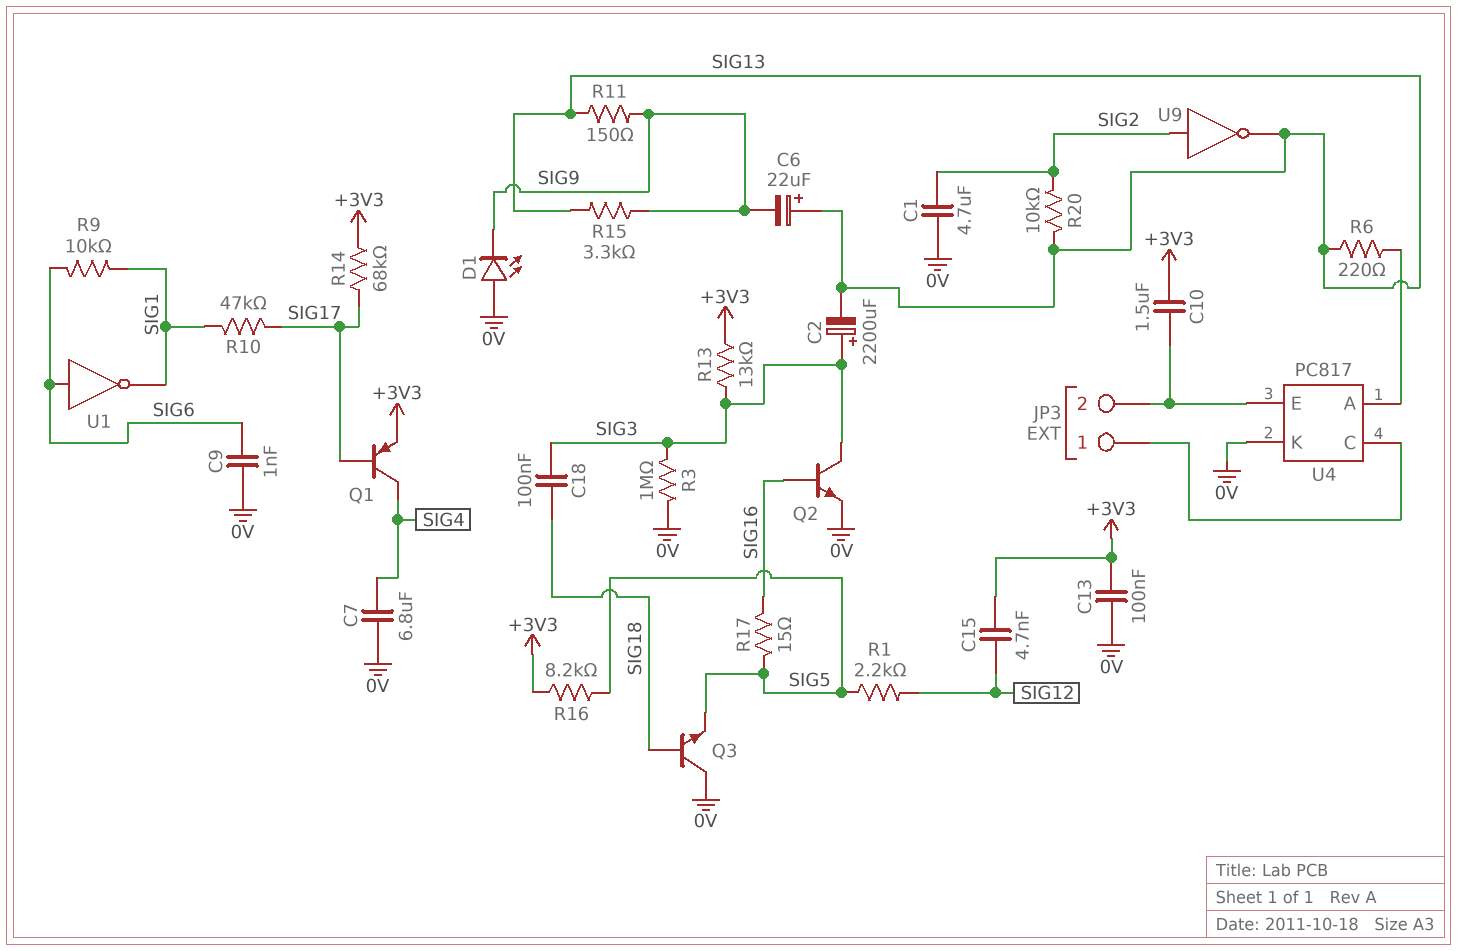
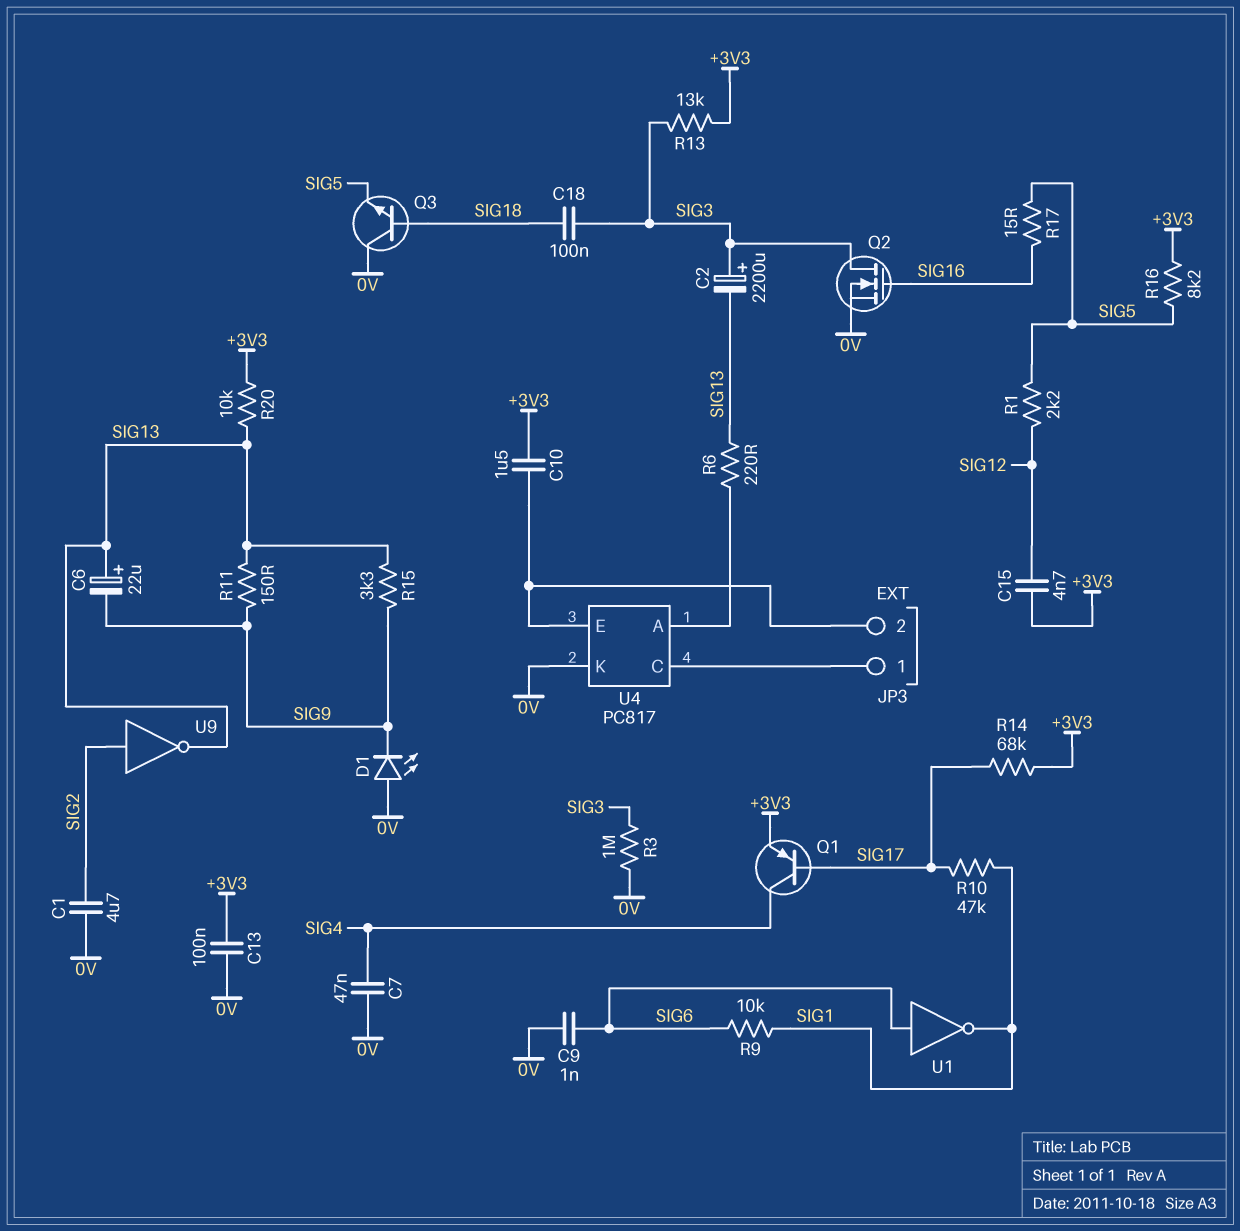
C7: 6.8uF (0V, SIG4) -> 47nF (0V, SIG4)
Q2: NPN (B SIG16, C SIG3, E 0V) -> NMOS (G SIG16, D SIG3, S 0V)
R20: 10k (SIG2, SIG13) -> 10k (+3V3, SIG13)

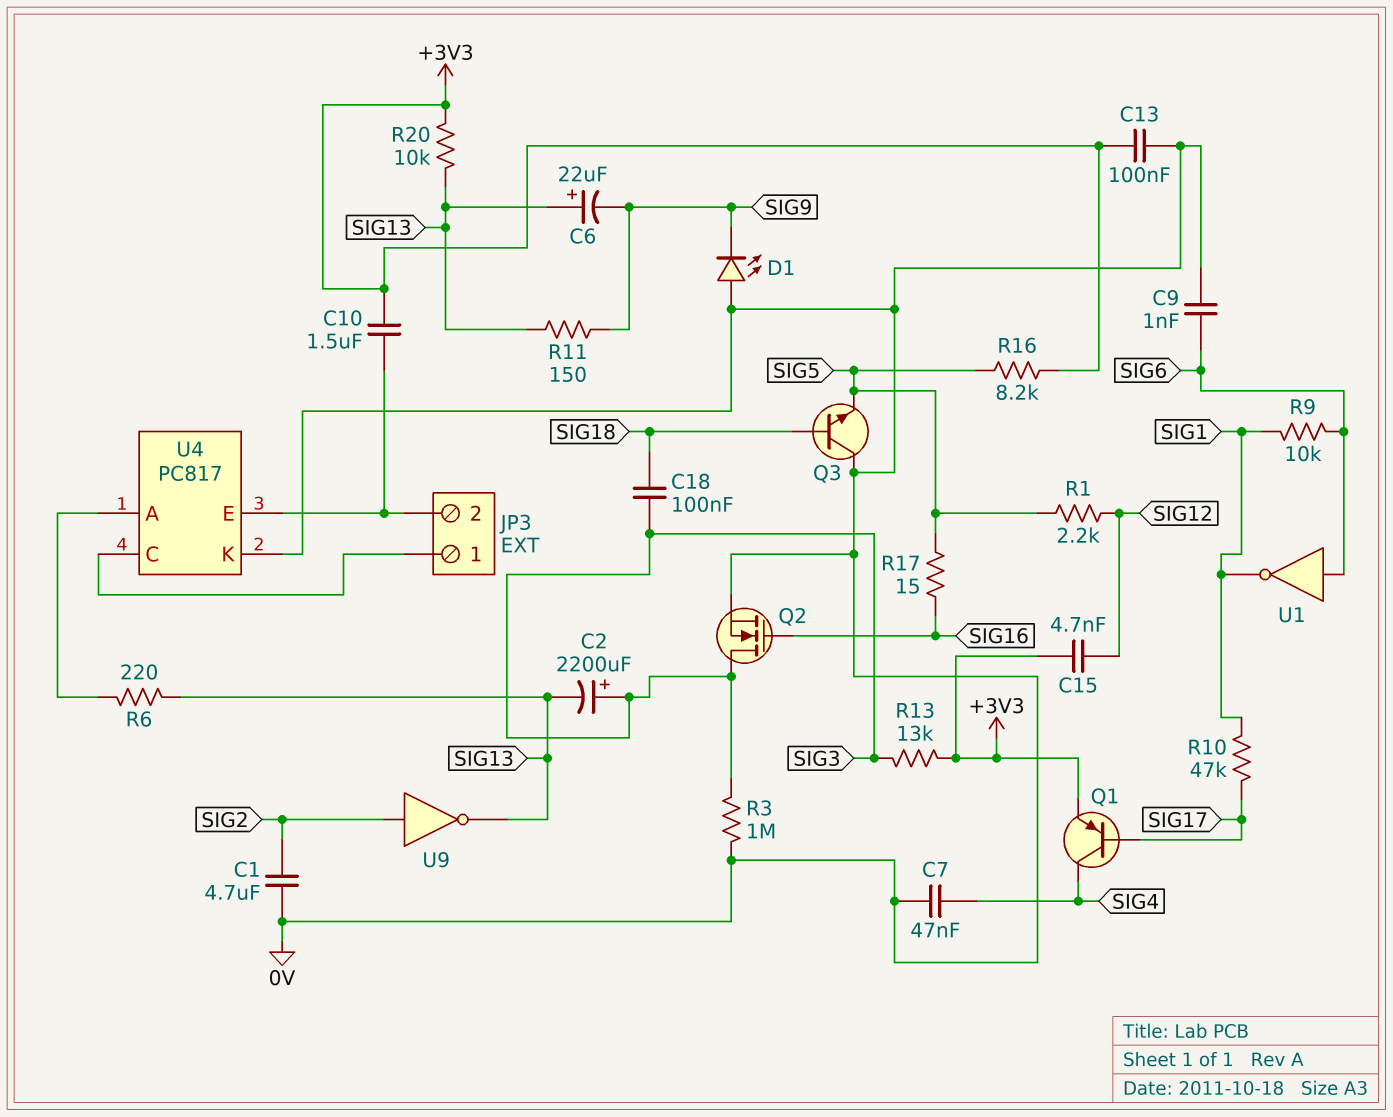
R14: 68k (+3V3, SIG17) -> none
R15: 3.3k (SIG9, SIG13) -> none

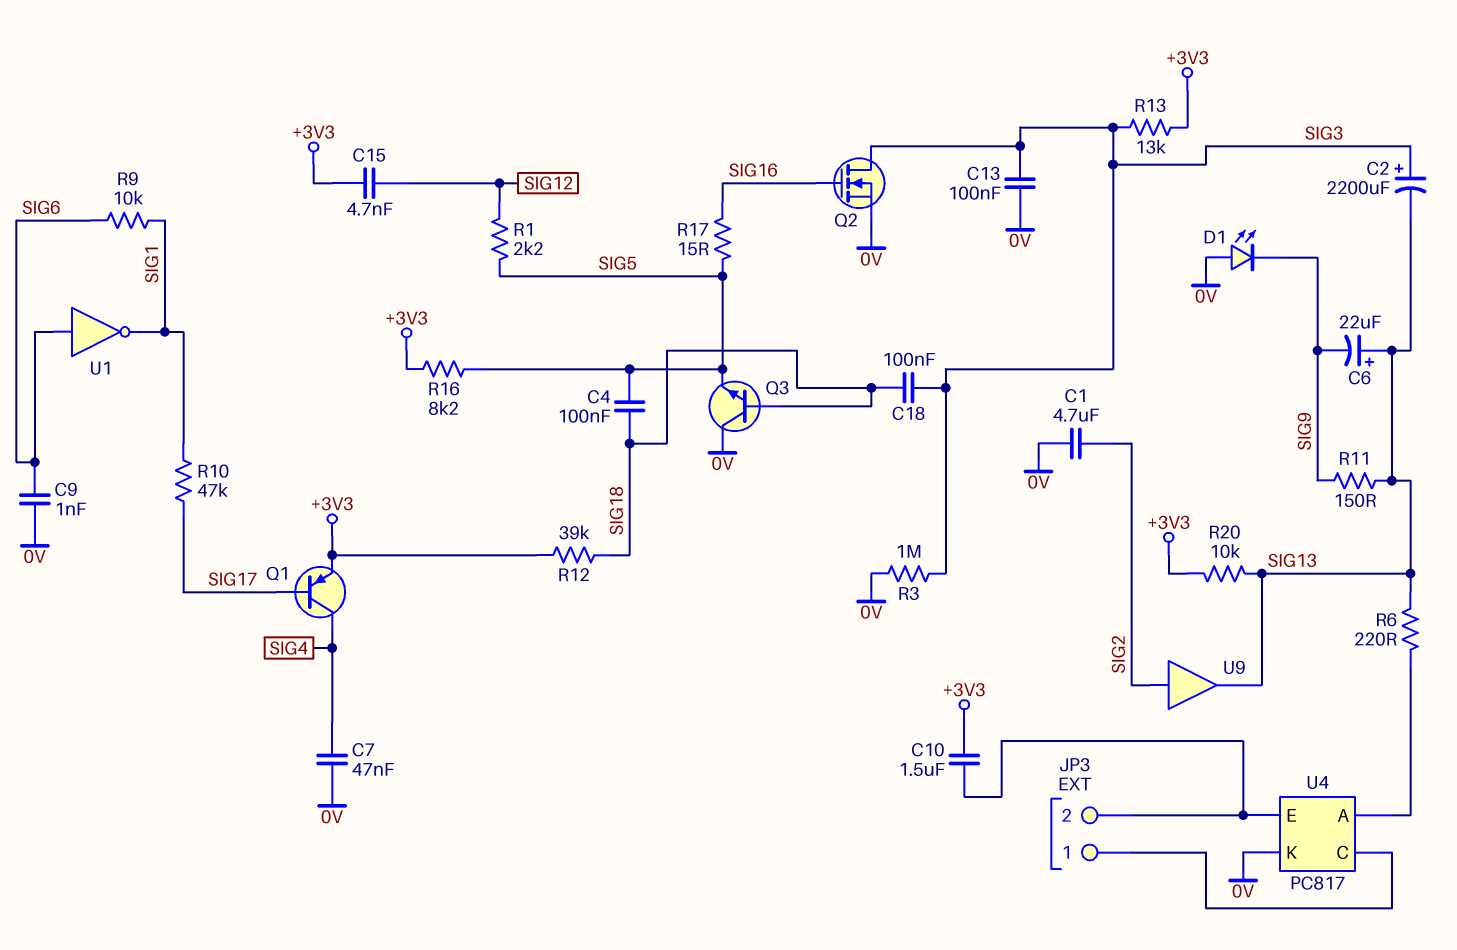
C4: none -> 100nF (SIG5, SIG18)
C13: 100nF (+3V3, 0V) -> 100nF (0V, SIG3)
R12: none -> 39k (+3V3, SIG18)
U9: NOT (in SIG2, out SIG13) -> buffer (in SIG2, out SIG13)

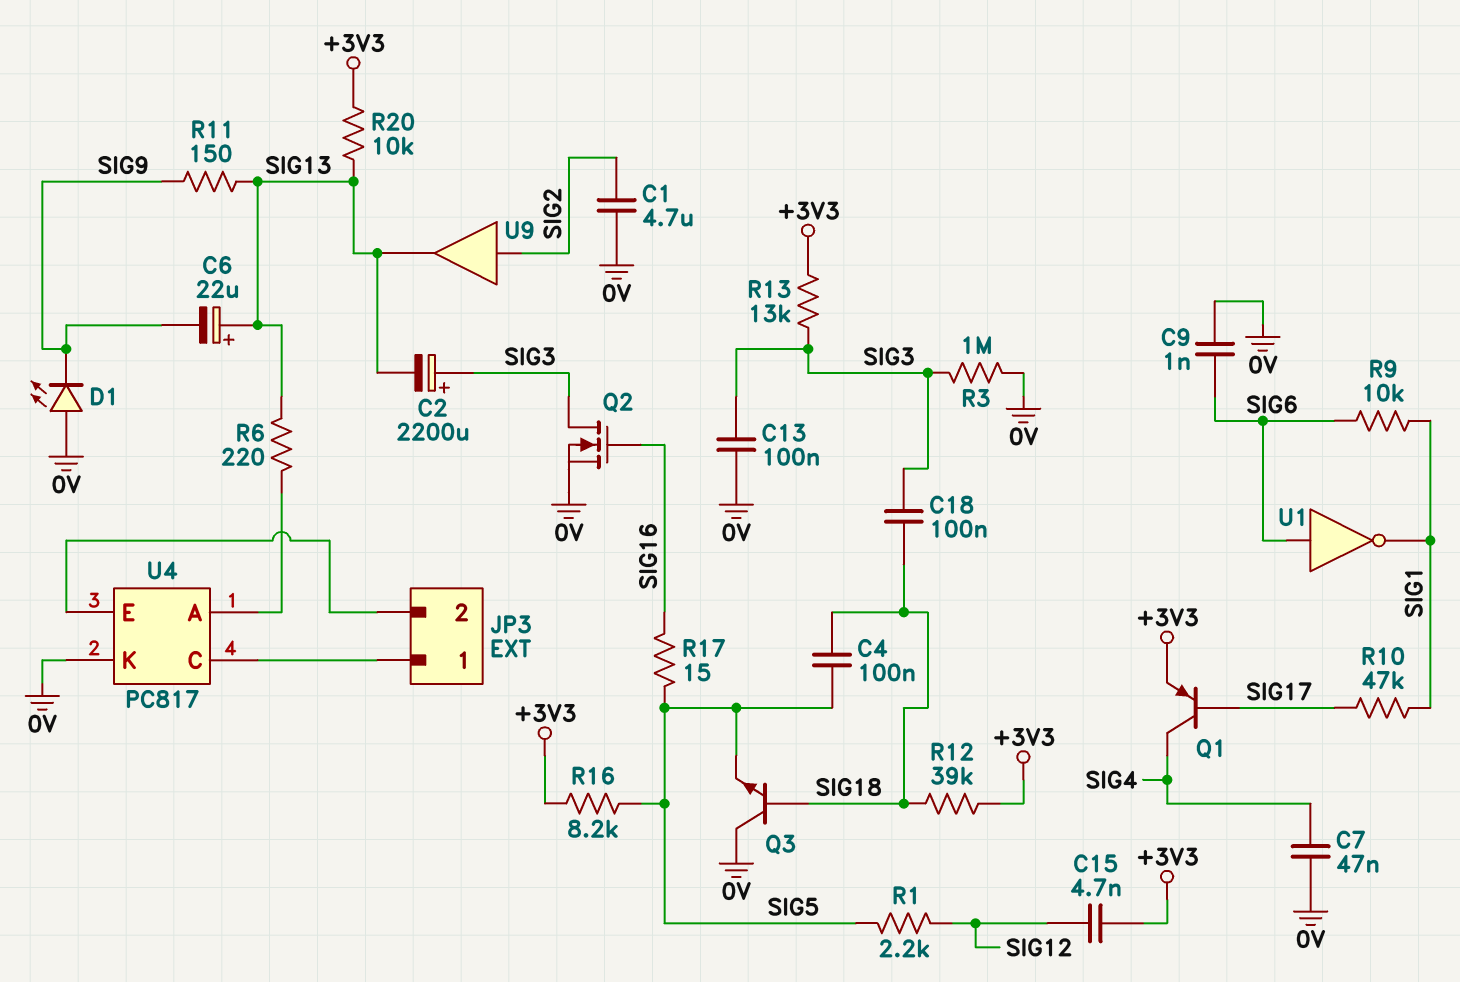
C10: 1.5uF (+3V3, JP3/2) -> none

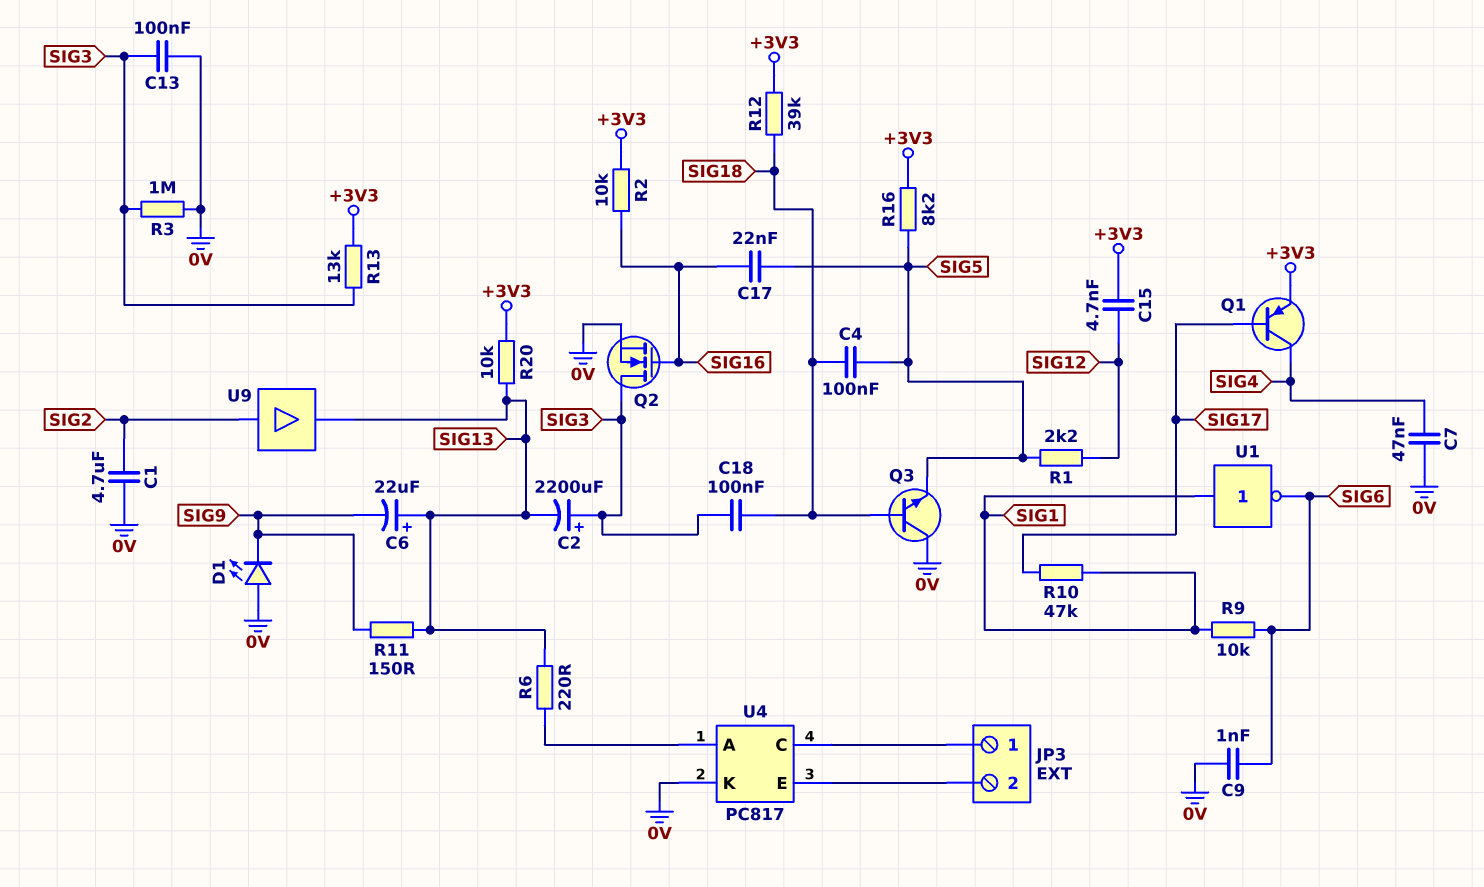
C17: none -> 22nF (SIG5, SIG16)
R2: none -> 10k (+3V3, SIG16)
R17: 15 (SIG5, SIG16) -> none
U1: NOT (in SIG6, out SIG1) -> NOT (in SIG1, out SIG6)

